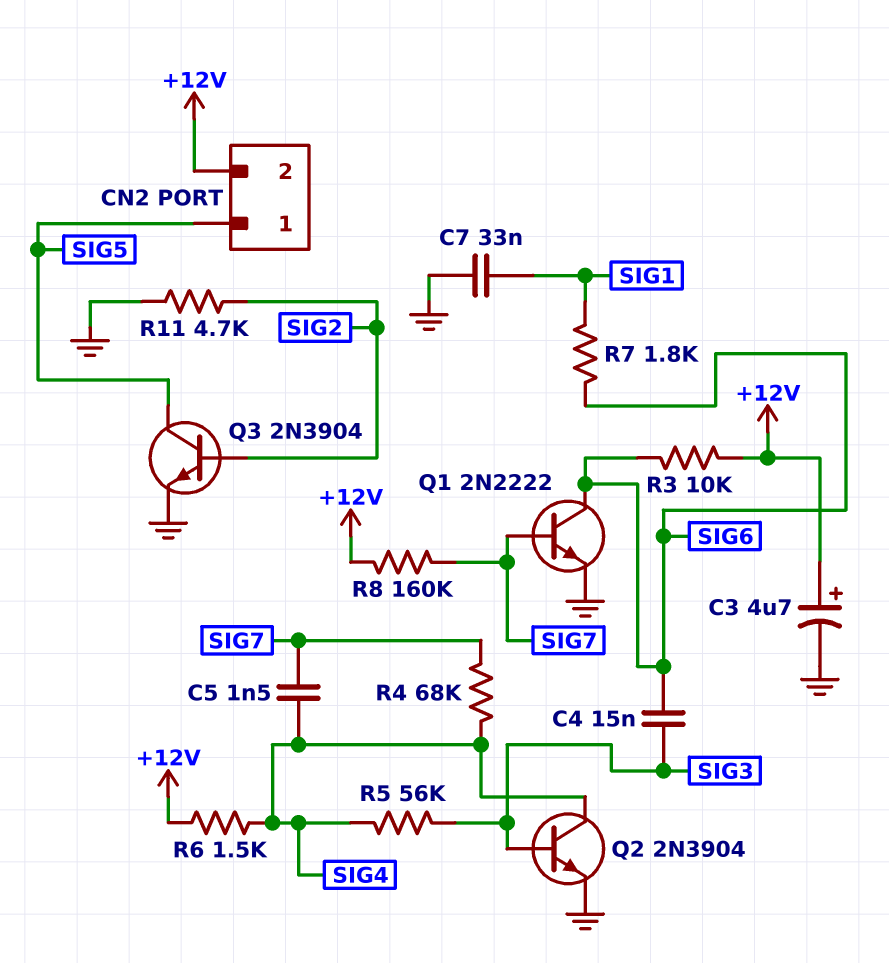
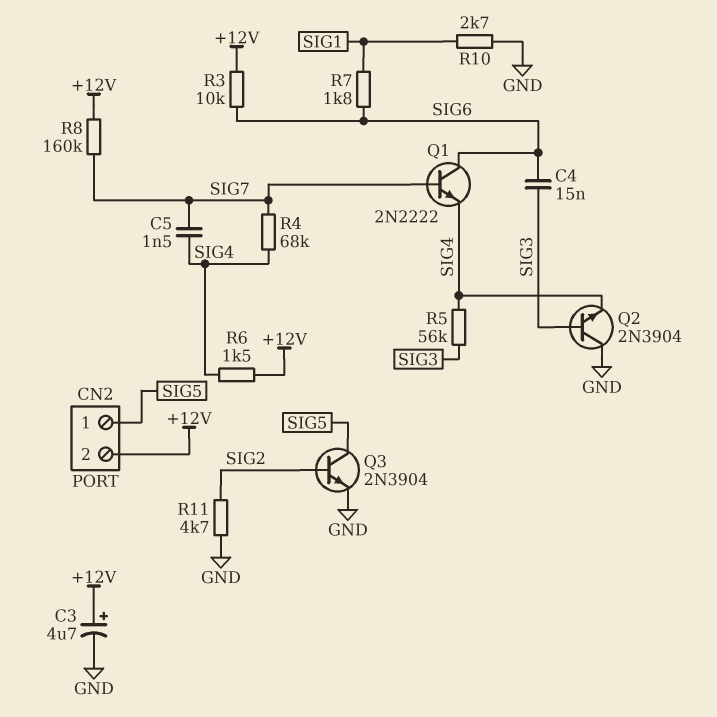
C7: 33nF (GND, SIG1) -> none
Q1: NPN 2N2222 (B SIG7, C SIG6, E GND) -> NPN 2N2222 (B SIG7, C SIG6, E SIG4)
Q2: NPN 2N3904 (B SIG3, C SIG4, E GND) -> NPN 2N3904 (B SIG3, C GND, E SIG4)
R10: none -> 2.7k (GND, SIG1)

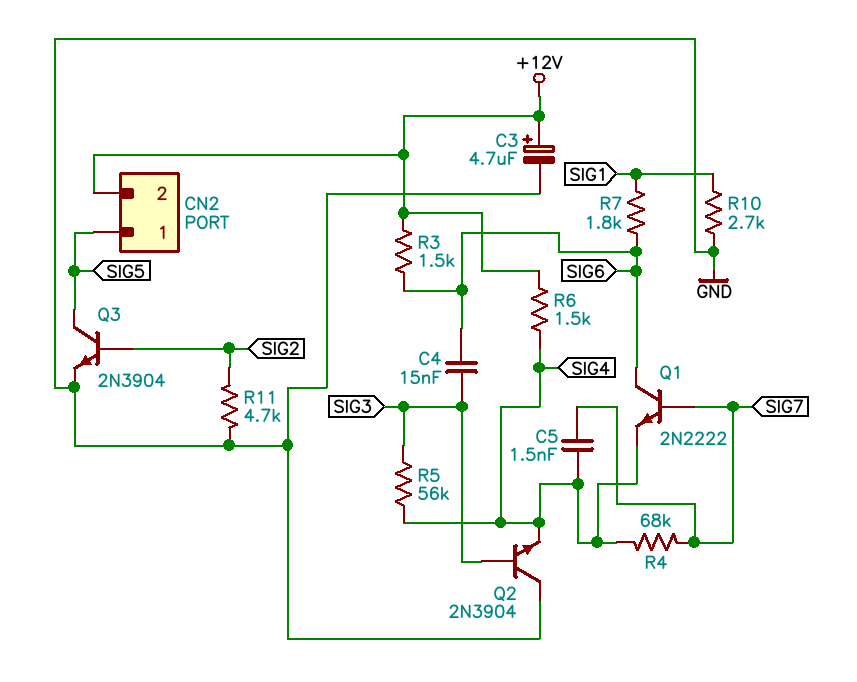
R3: 10k (+12V, SIG6) -> 1.5k (+12V, SIG6)
R8: 160k (+12V, SIG7) -> none

